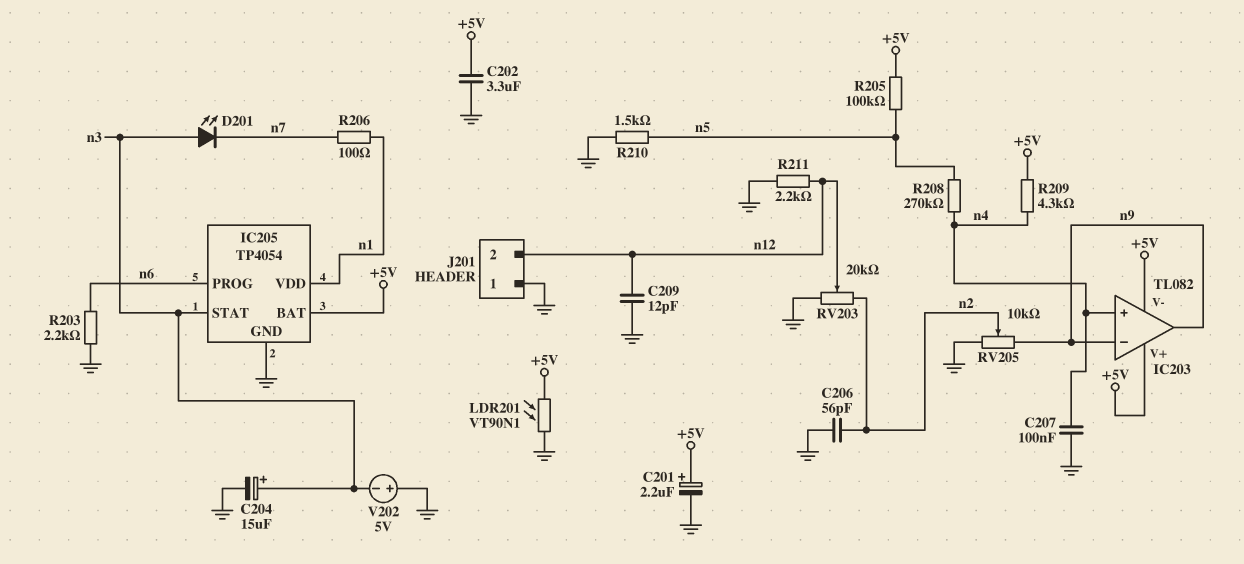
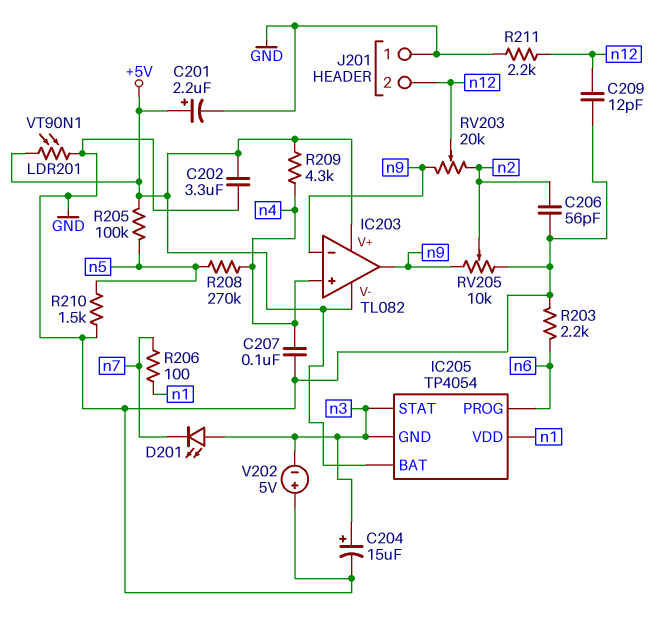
IC205 pin GND: GND -> n3
RV203: 20k (GND, n2, wiper n12) -> 20k (n2, n9, wiper n12)

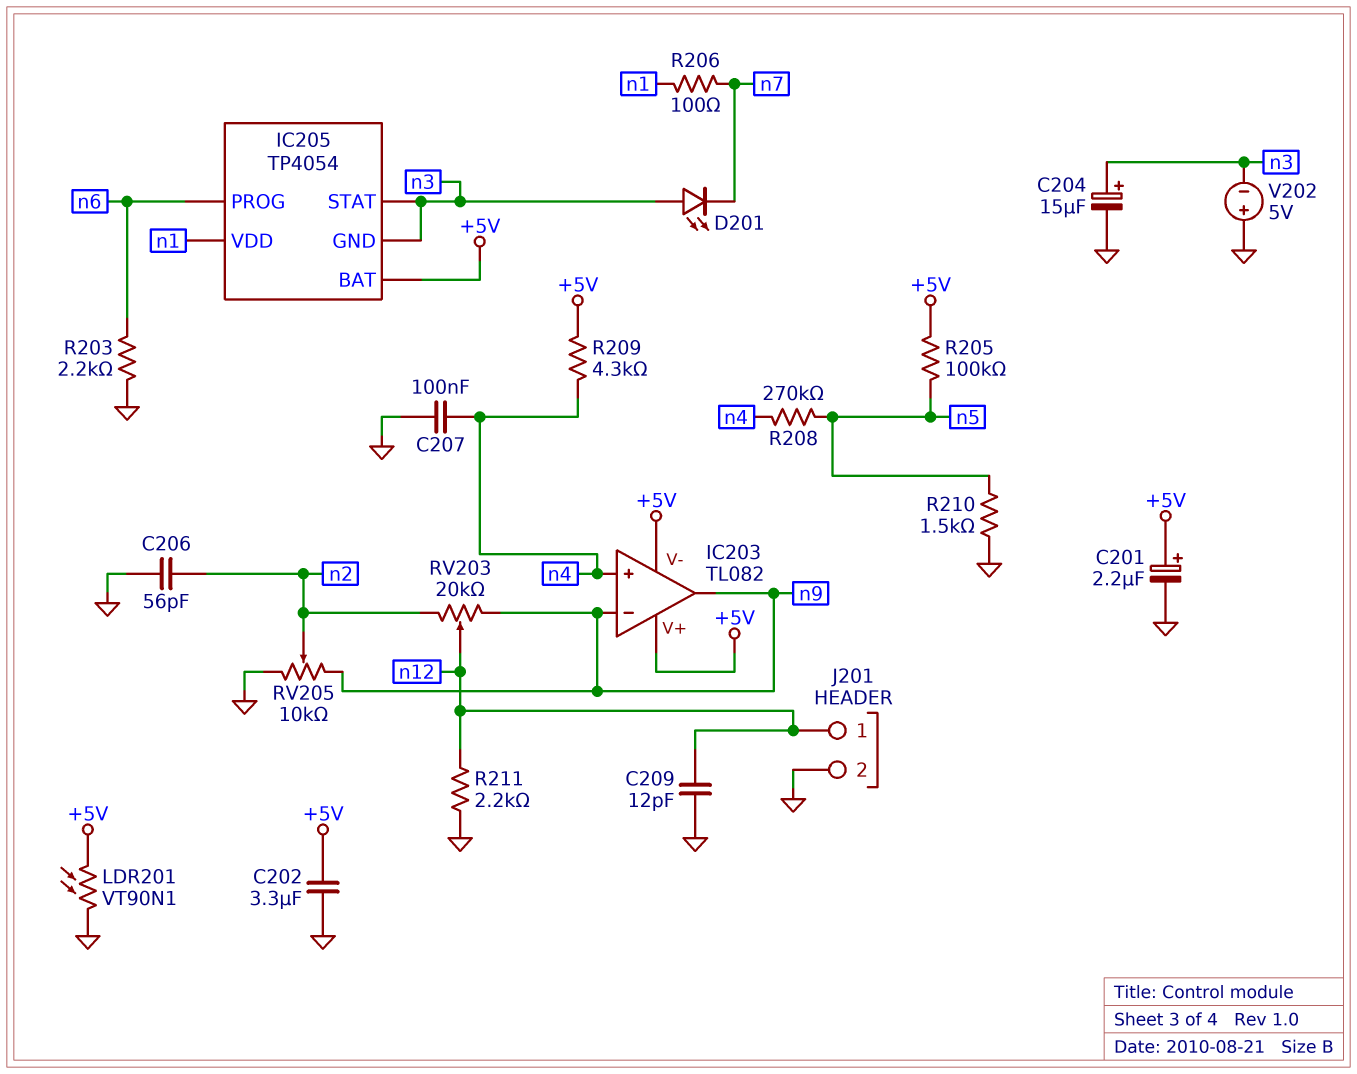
J201 pin 1: GND -> n12
J201 pin 2: n12 -> GND

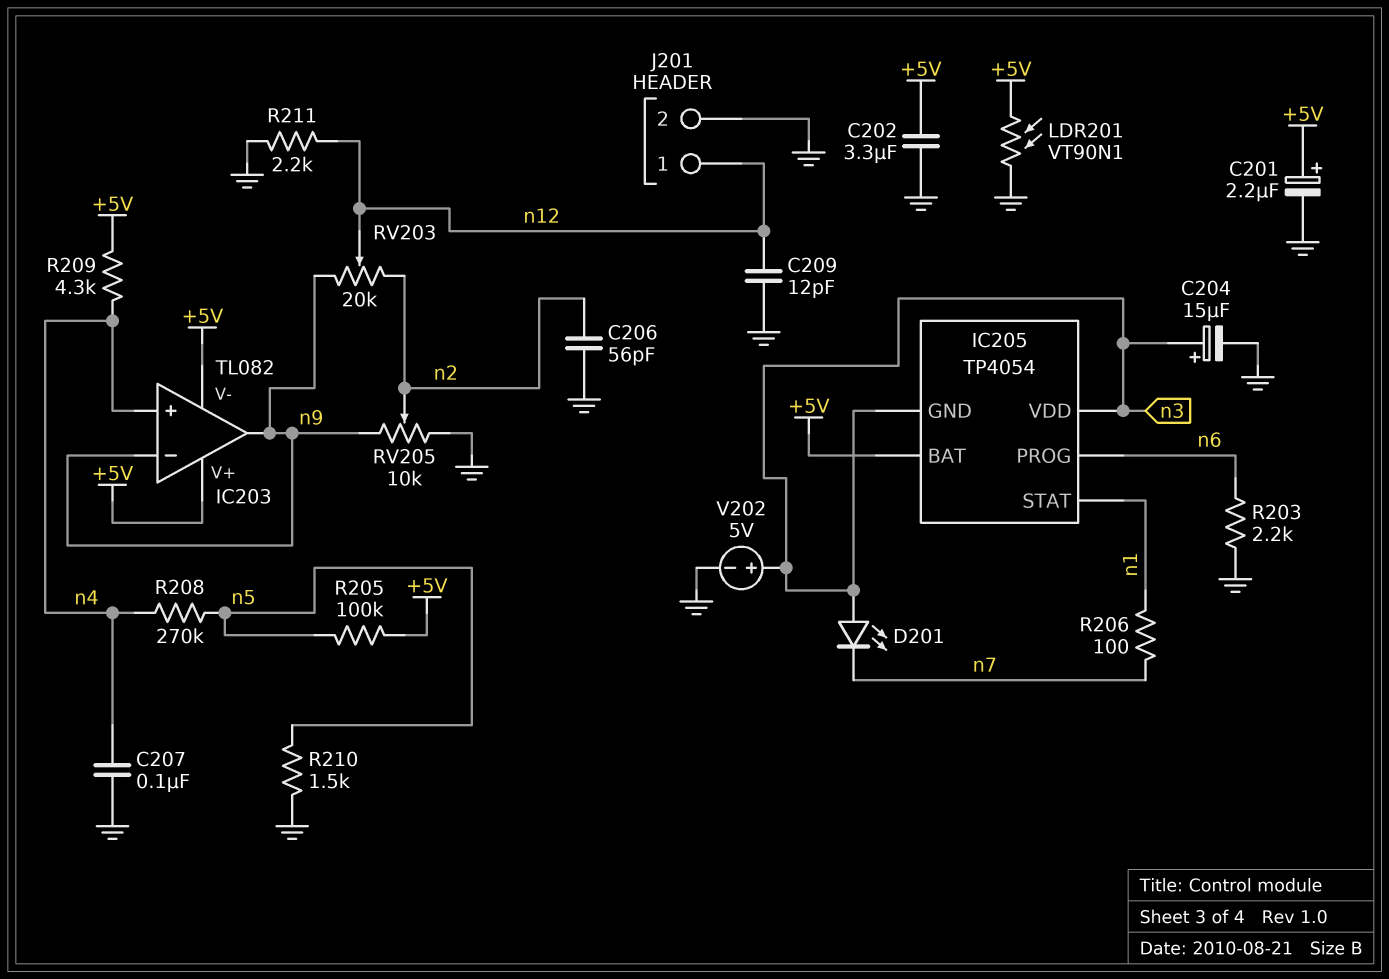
IC205 pin STAT: n3 -> n1
IC205 pin VDD: n1 -> n3
V202: 5V (plus GND, minus n3) -> 5V (plus n3, minus GND)

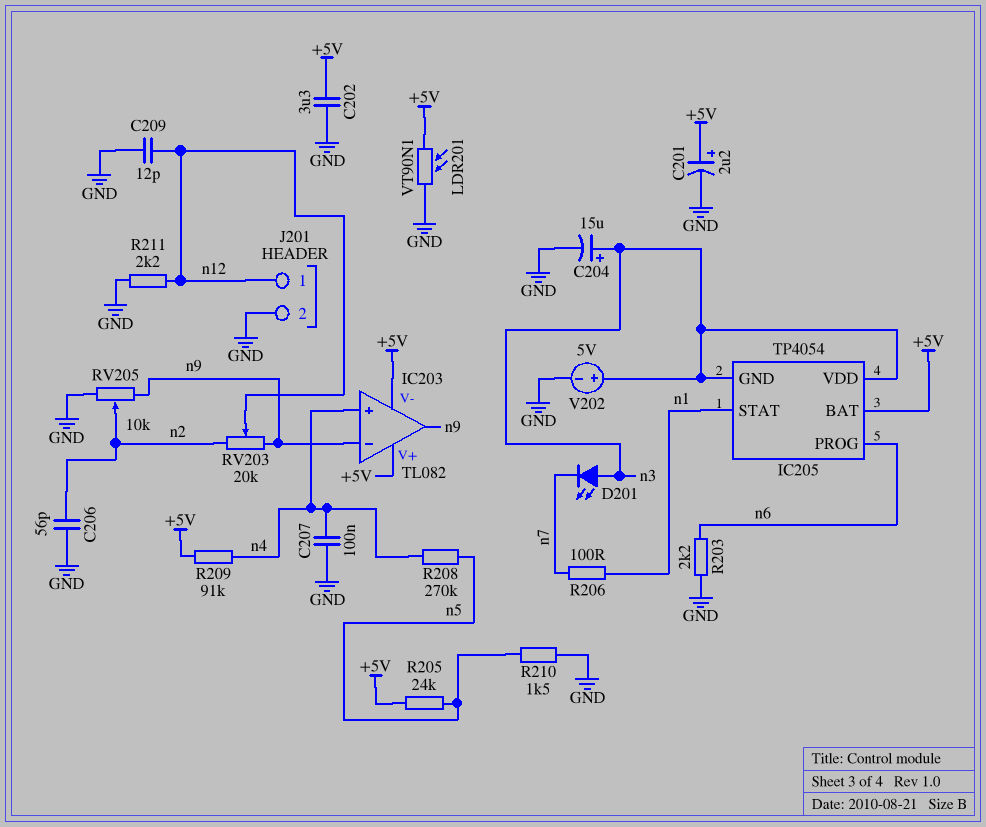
R205: 100k (+5V, n5) -> 24k (+5V, n5)
R209: 4.3k (+5V, n4) -> 91k (+5V, n4)

